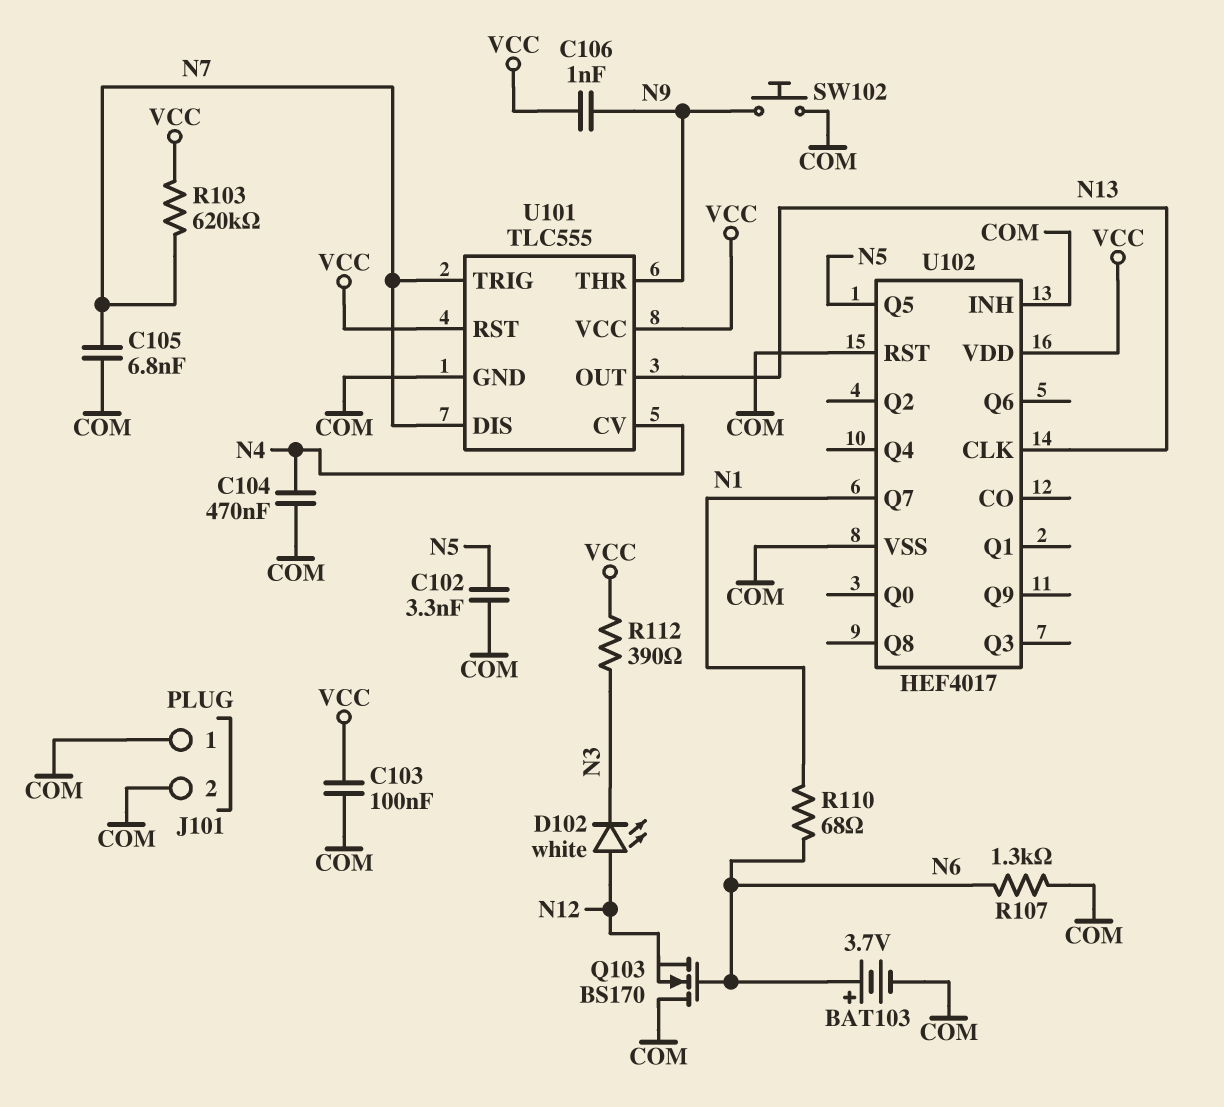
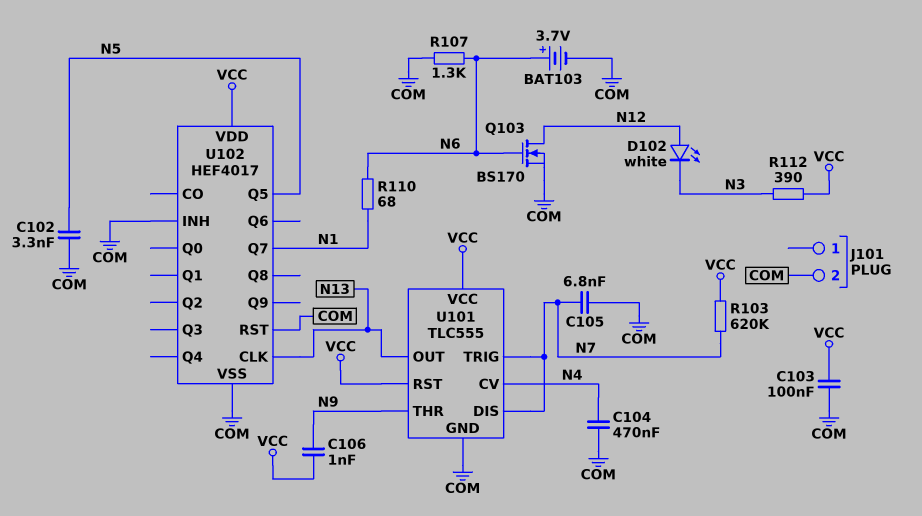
J101 pin 1: COM -> none
Q103: NMOS BS170 (G N6, D COM, S N12) -> NMOS BS170 (G N6, D N12, S COM)
SW102: button (COM, N9) -> none

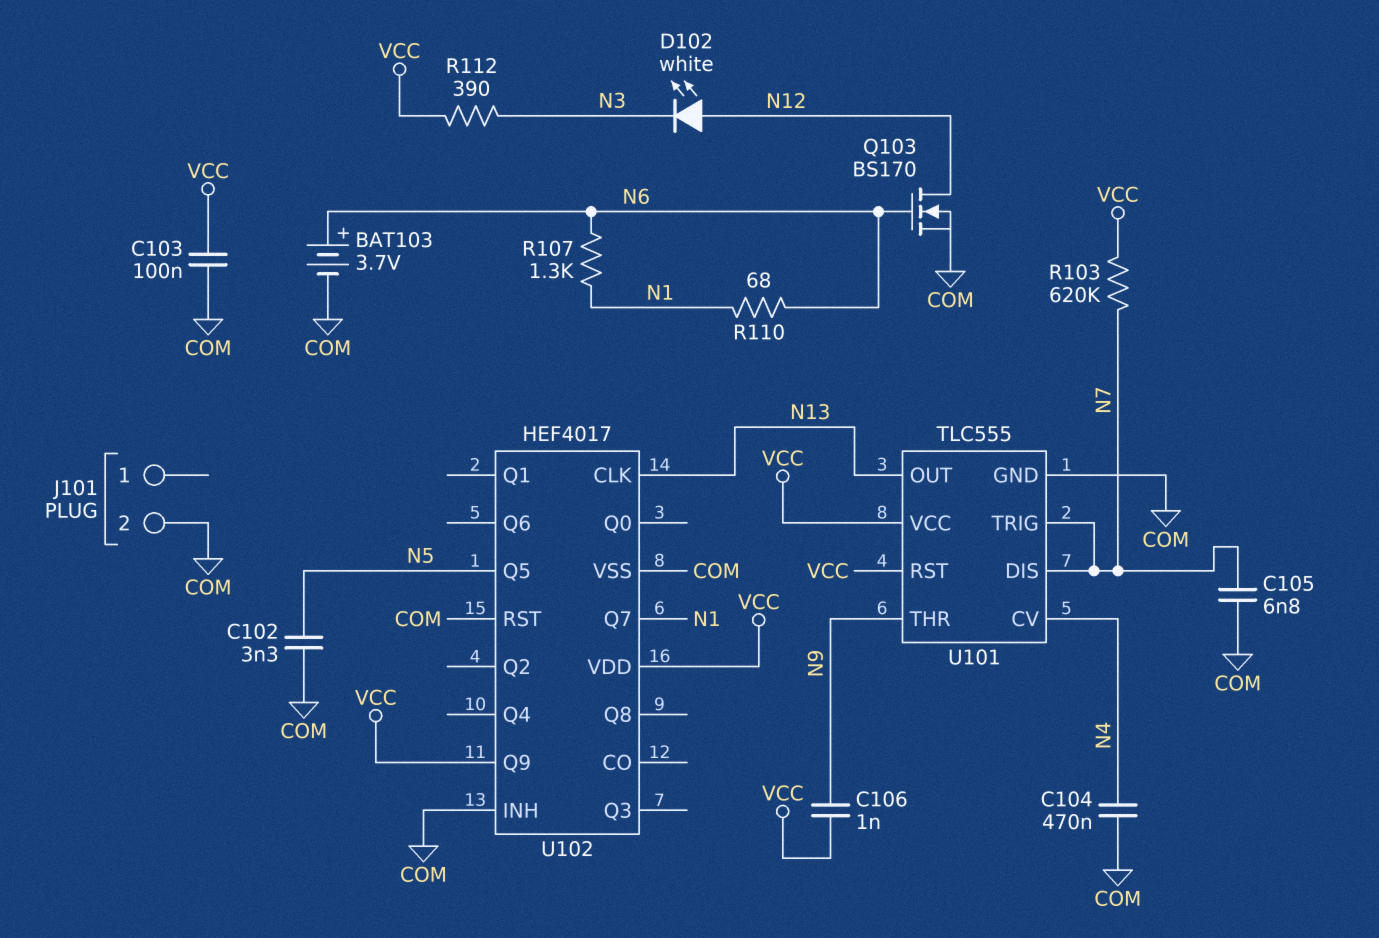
R107: 1.3k (COM, N6) -> 1.3k (N1, N6)
U102 pin Q9: none -> VCC

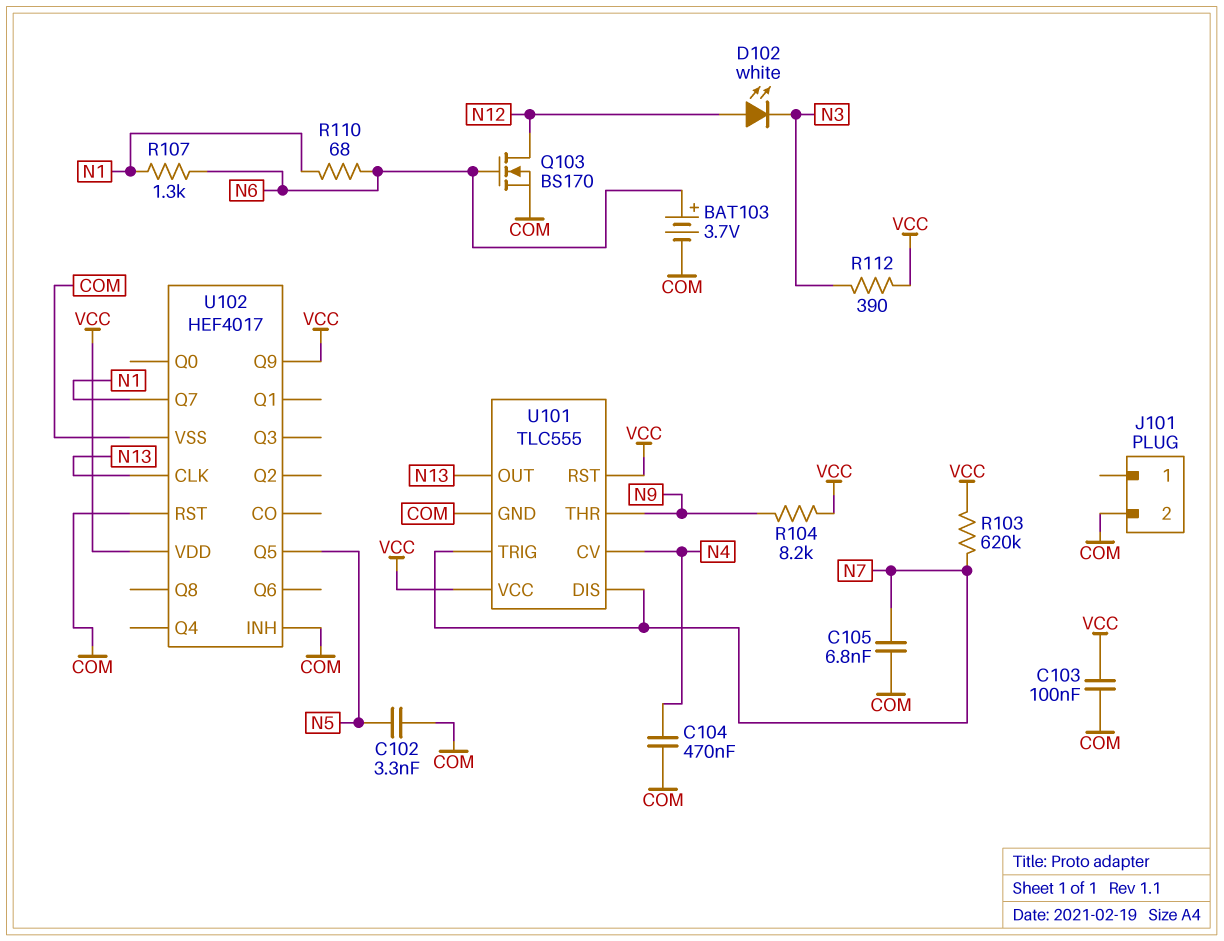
C106: 1nF (N9, VCC) -> none
R104: none -> 8.2k (N9, VCC)

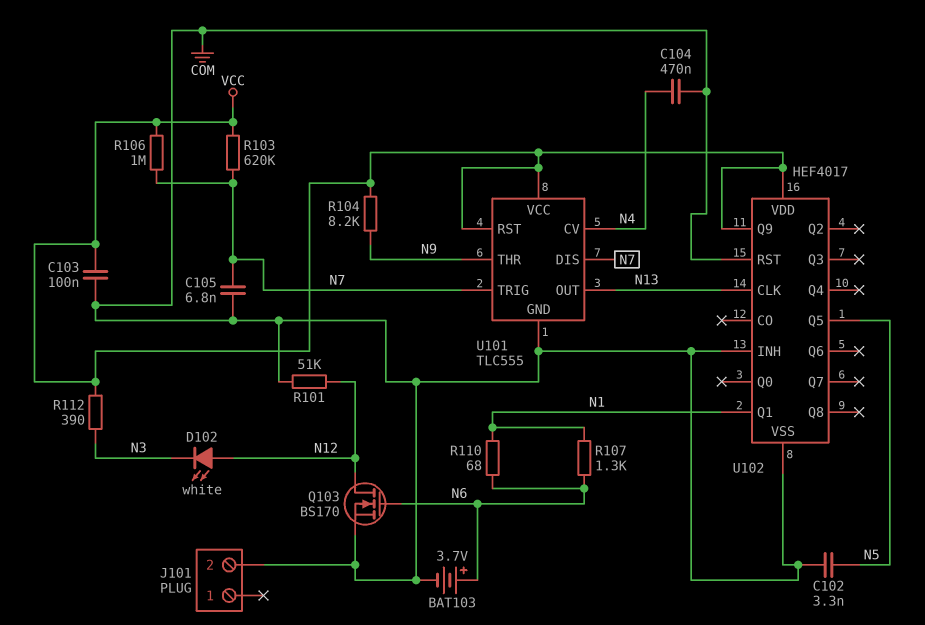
R101: none -> 51k (COM, N12)
R106: none -> 1M (N7, VCC)
U102 pin Q1: none -> N1
U102 pin Q7: N1 -> none

